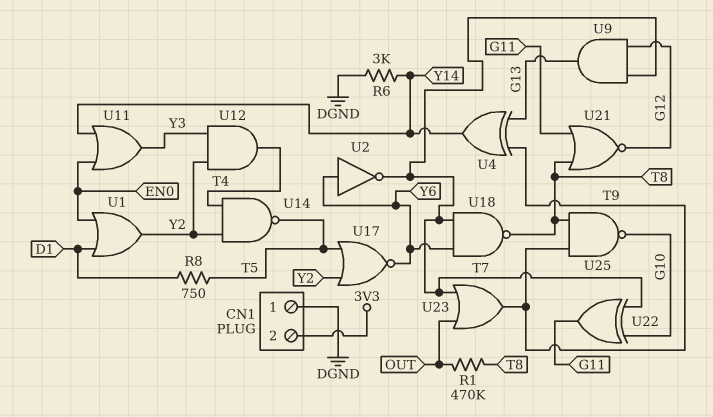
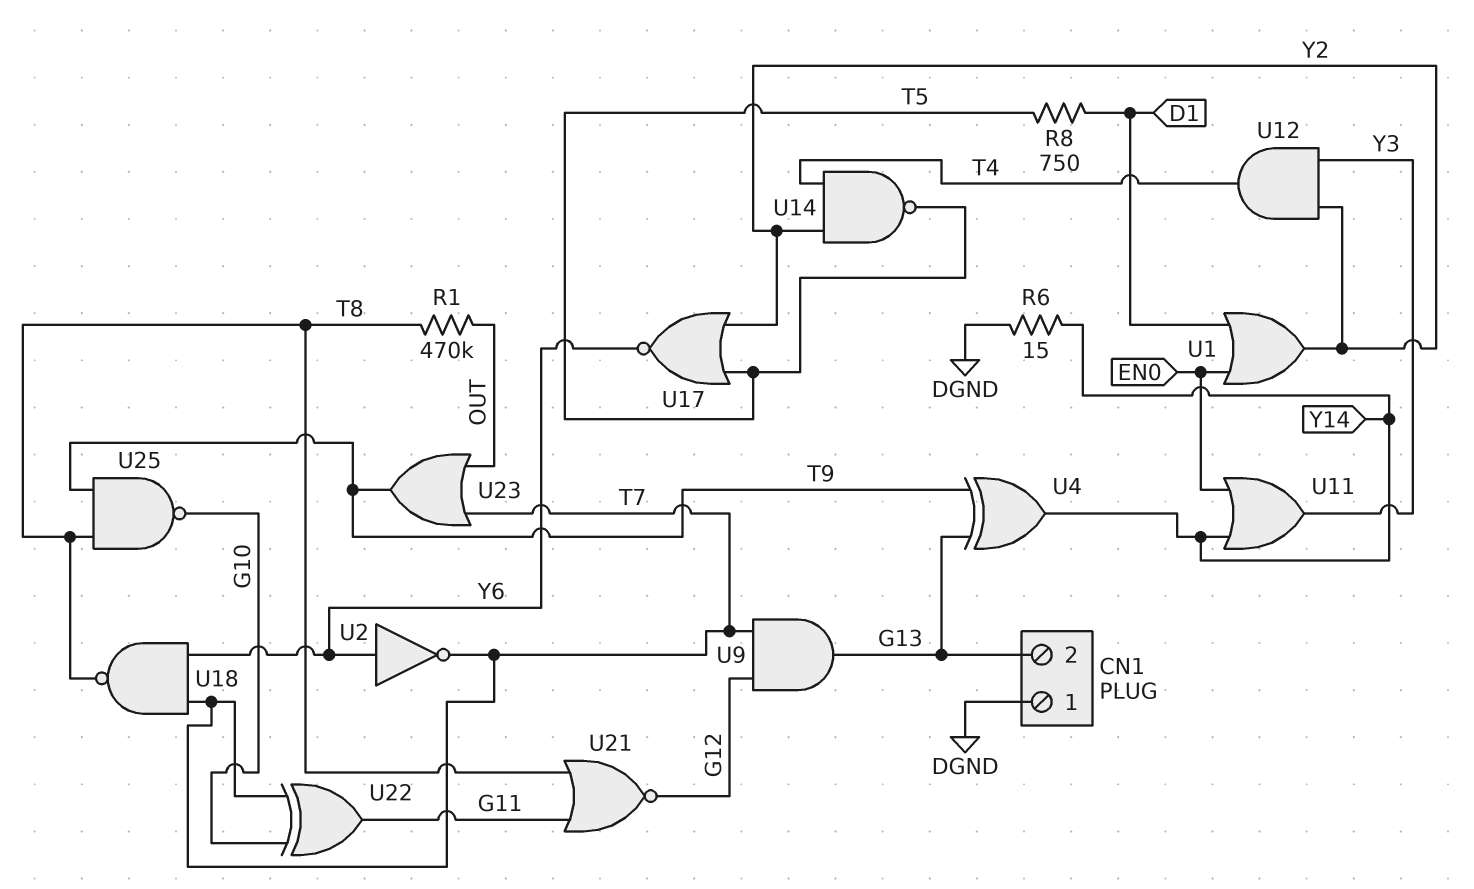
CN1 pin 2: 3V3 -> G13
R6: 3k (DGND, Y14) -> 15 (DGND, Y14)

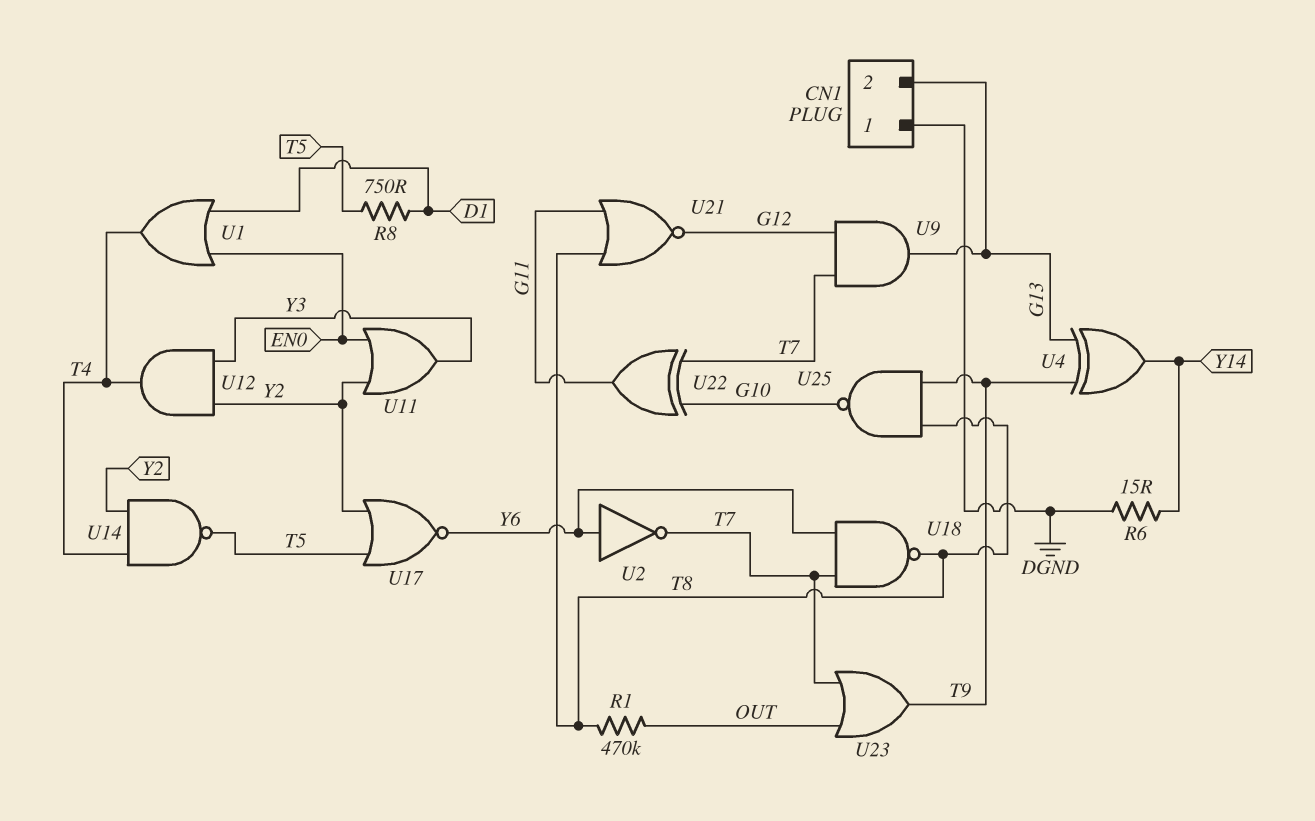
U1: OR (in D1, in EN0, out Y2) -> OR (in D1, in EN0, out T4)
U11: OR (in EN0, in Y14, out Y3) -> OR (in EN0, in Y2, out Y3)

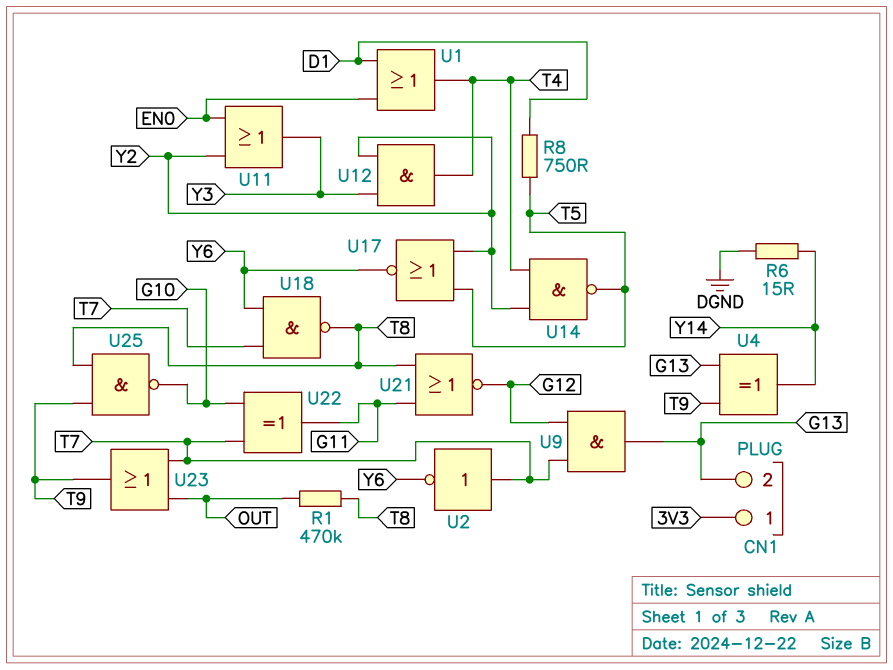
CN1 pin 1: DGND -> 3V3
U2: NOT (in Y6, out T7) -> NOT (in T7, out Y6)

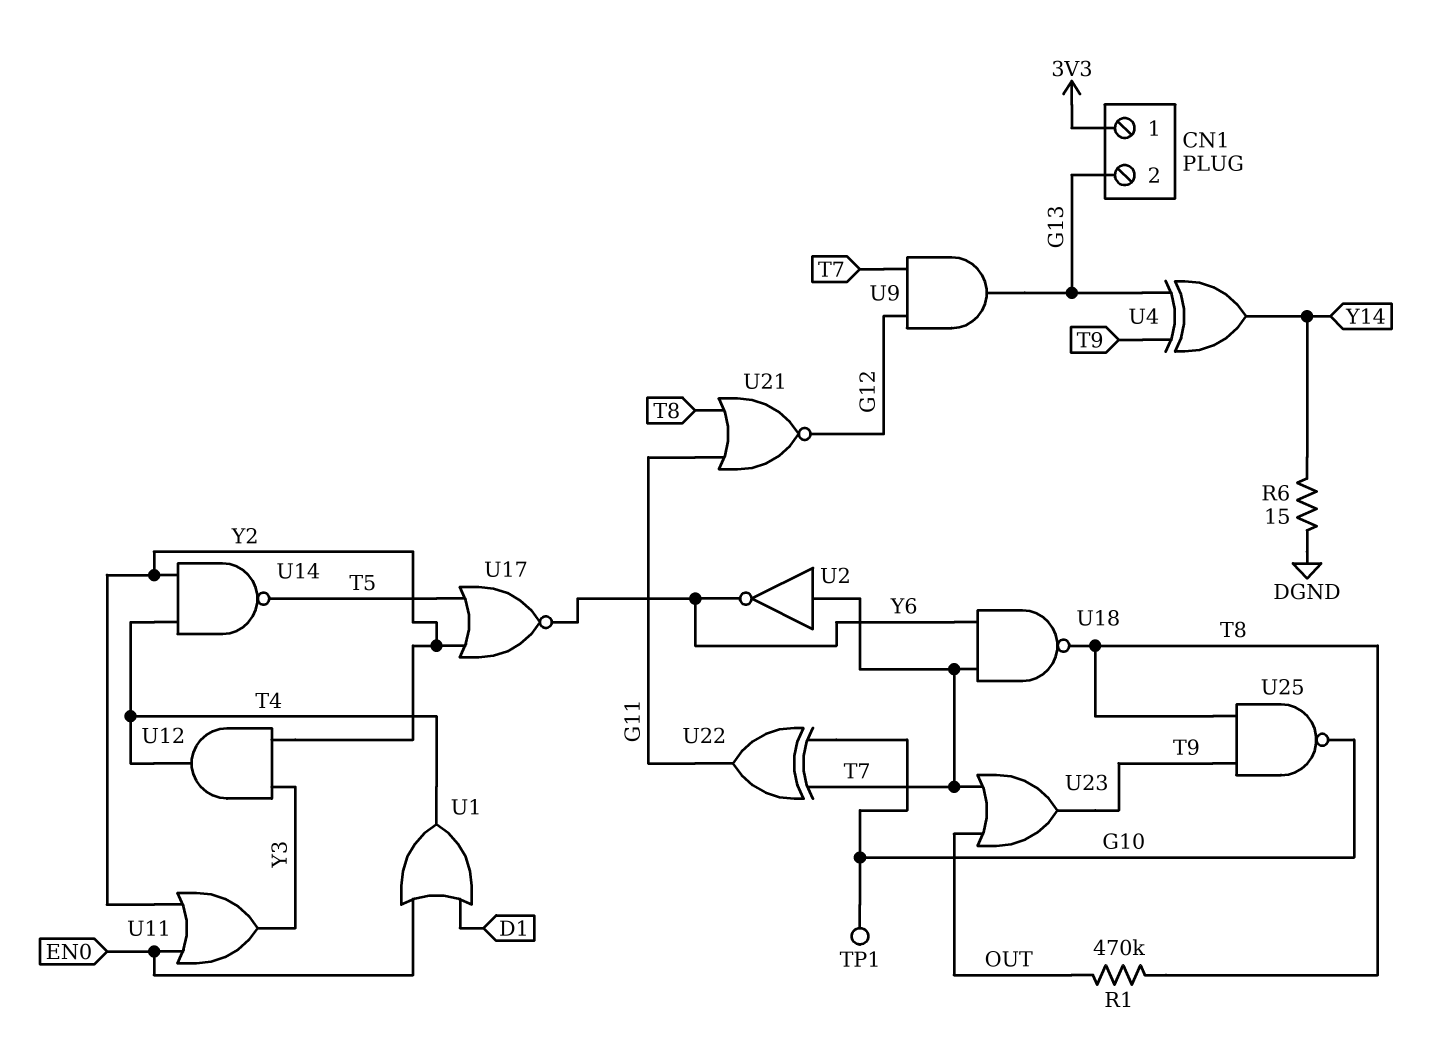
R8: 750 (D1, T5) -> none
TP1: none -> test point (G10)

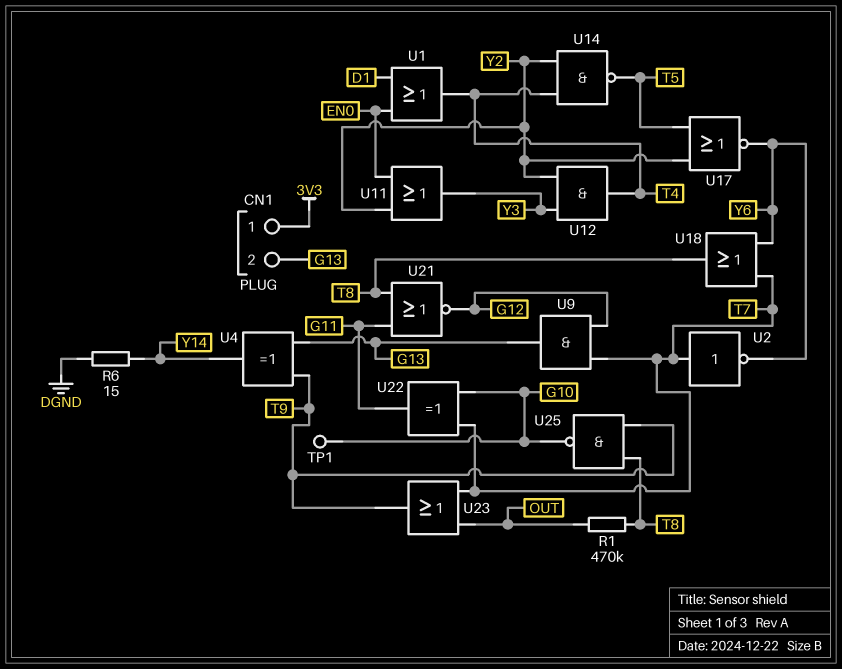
U18: NAND (in T7, in Y6, out T8) -> OR (in T7, in Y6, out T8)

